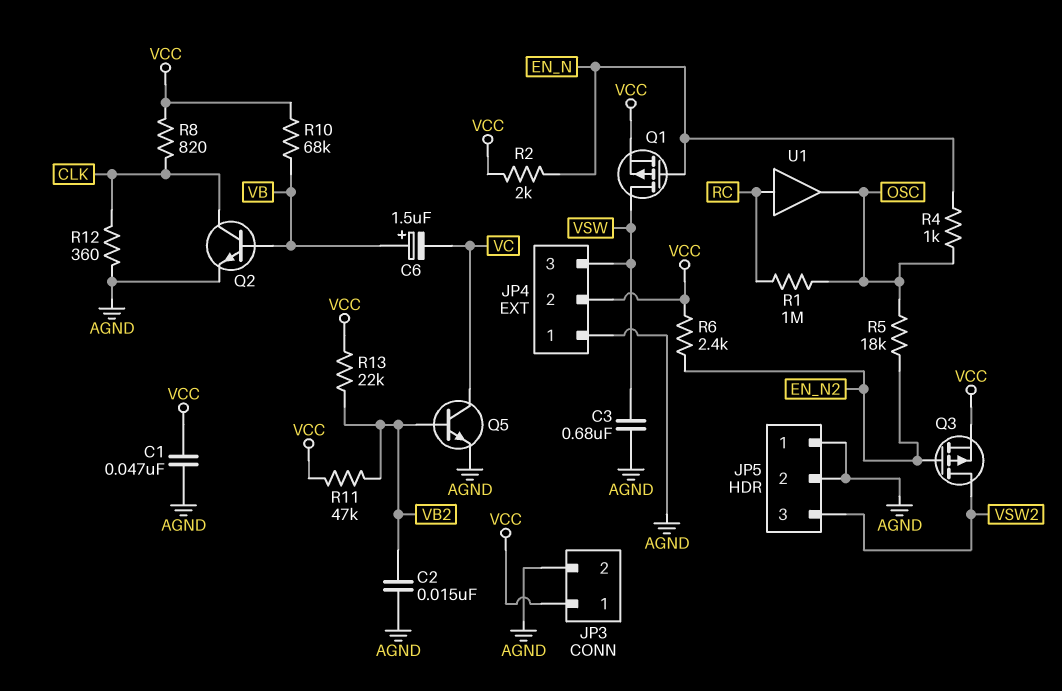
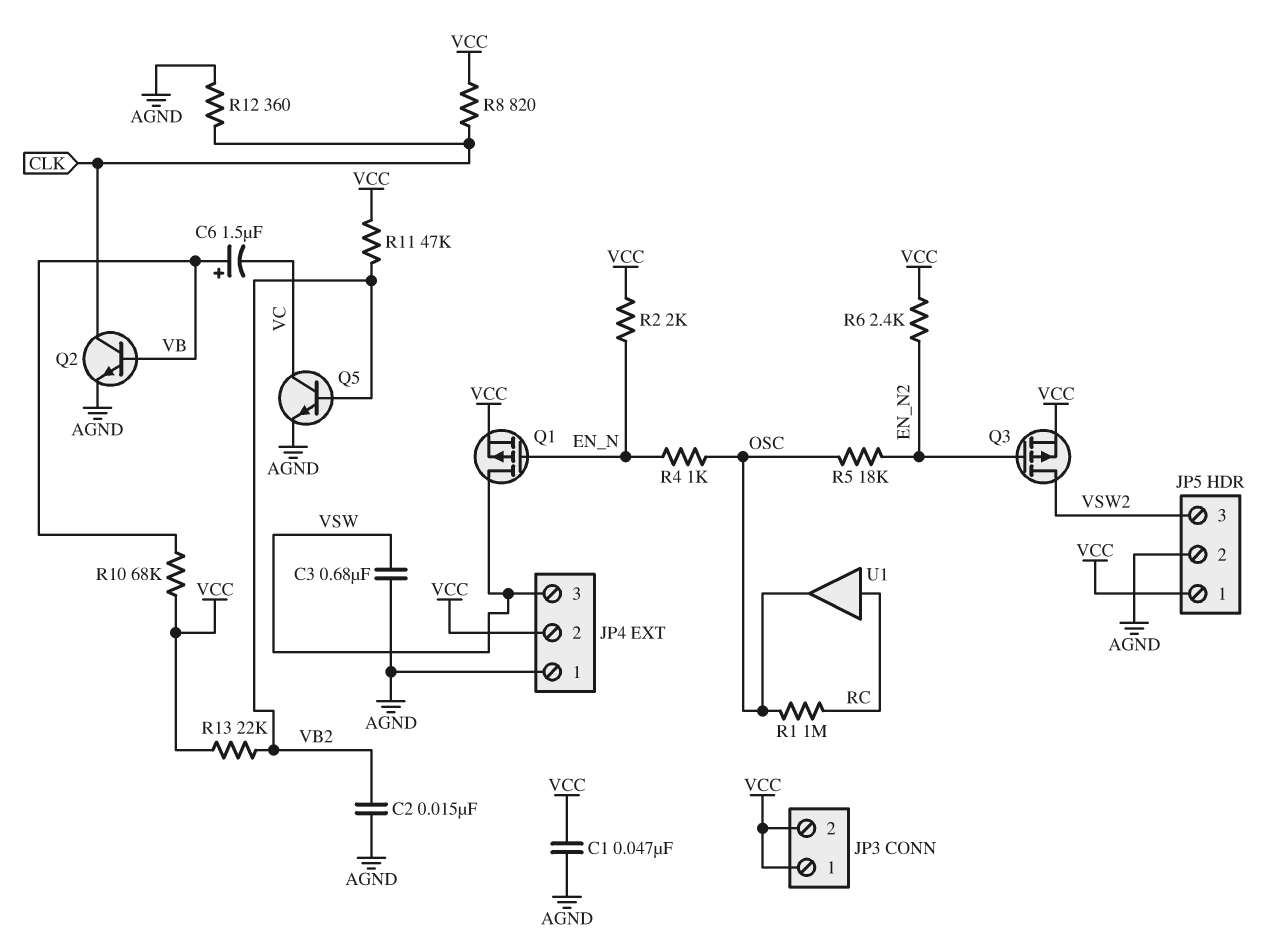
JP3 pin 2: AGND -> VCC
JP5 pin 1: AGND -> VCC

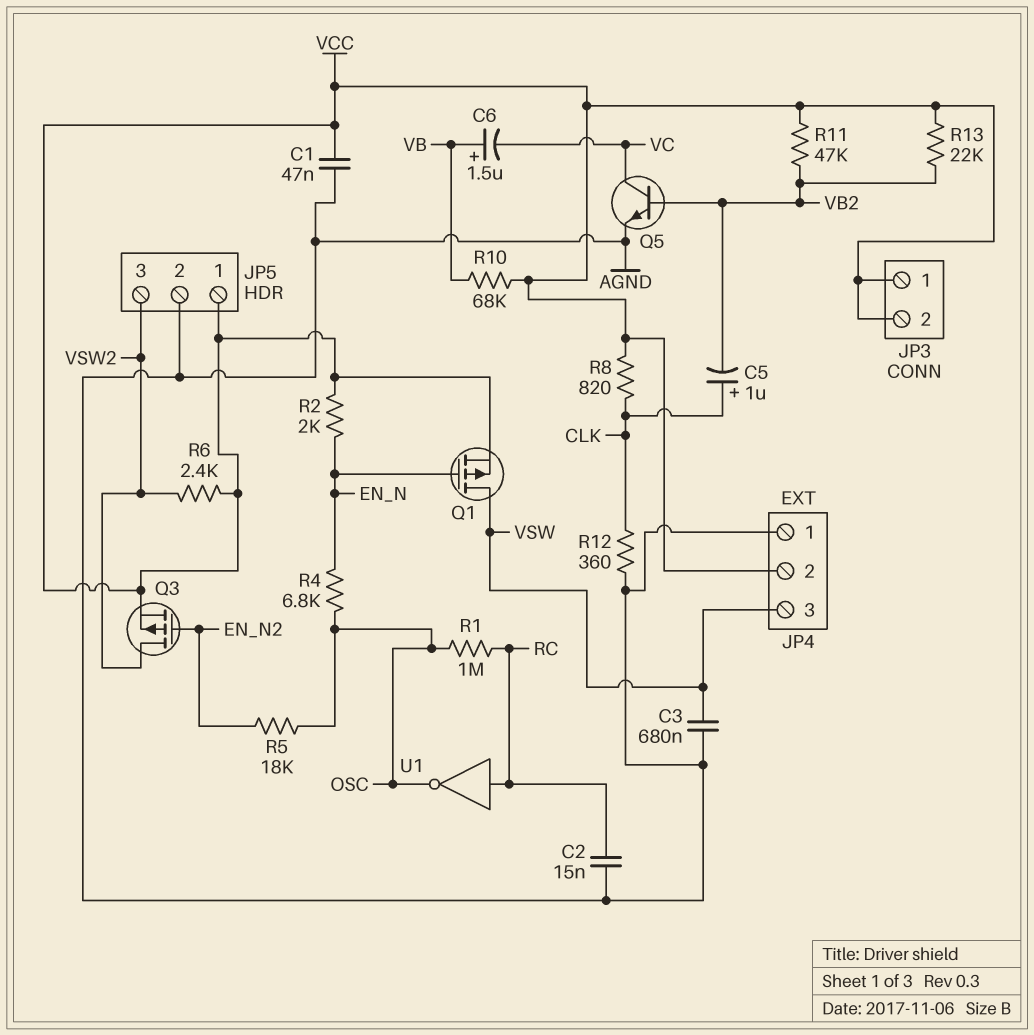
C2: 15nF (AGND, VB2) -> 15nF (AGND, RC)
C5: none -> 1uF (plus CLK, minus VB2)
Q2: NPN (B VB, C CLK, E AGND) -> none
R4: 1k (EN_N, OSC) -> 6.8k (EN_N, OSC)
R6: 2.4k (EN_N2, VCC) -> 2.4k (VCC, VSW2)
U1: buffer (in RC, out OSC) -> NOT (in RC, out OSC)

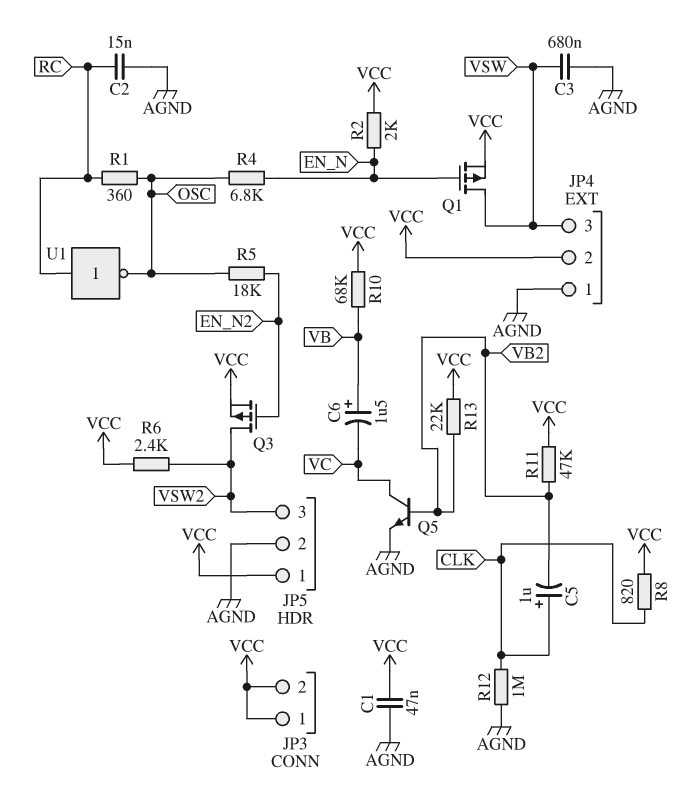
R1: 1M (OSC, RC) -> 360 (OSC, RC)
R12: 360 (AGND, CLK) -> 1M (AGND, CLK)

